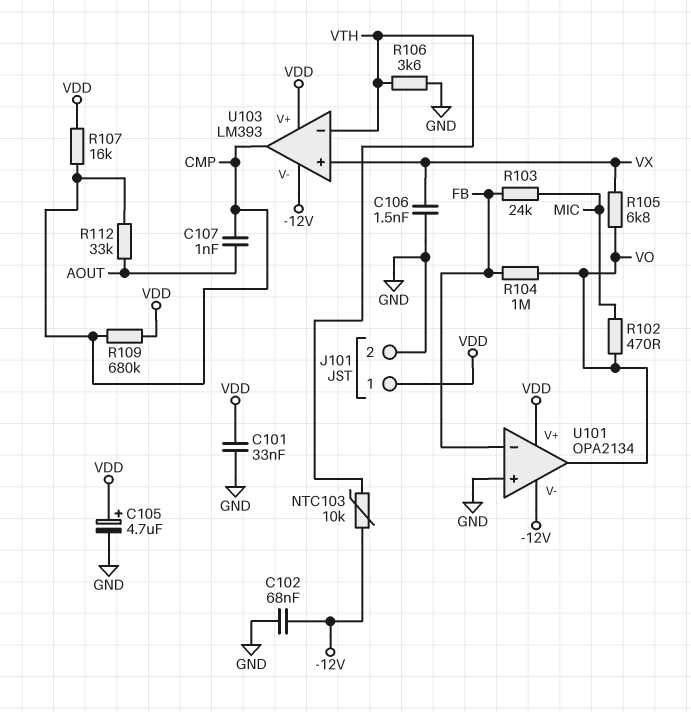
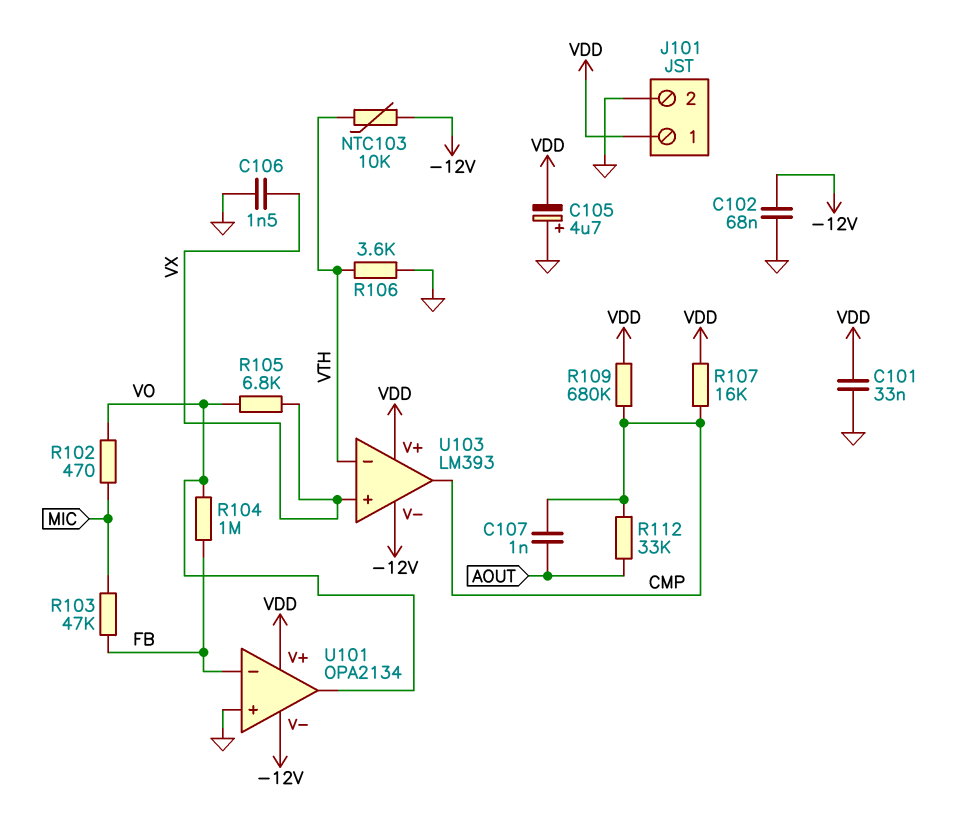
C105: 4.7uF (plus VDD, minus GND) -> 4.7uF (plus GND, minus VDD)
R103: 24k (FB, MIC) -> 47k (FB, MIC)

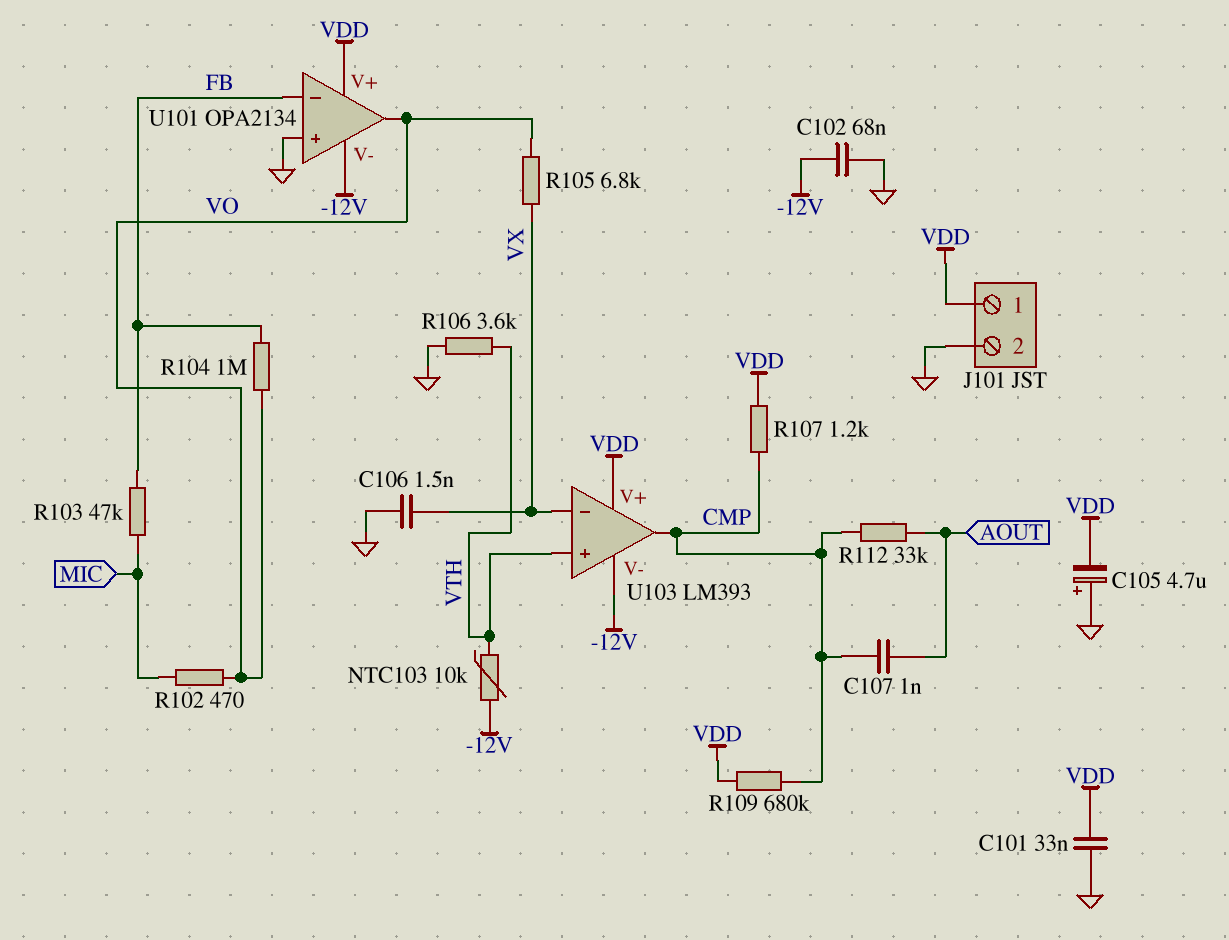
R107: 16k (CMP, VDD) -> 1.2k (CMP, VDD)
U103 pin in+: VX -> VTH
U103 pin in-: VTH -> VX

